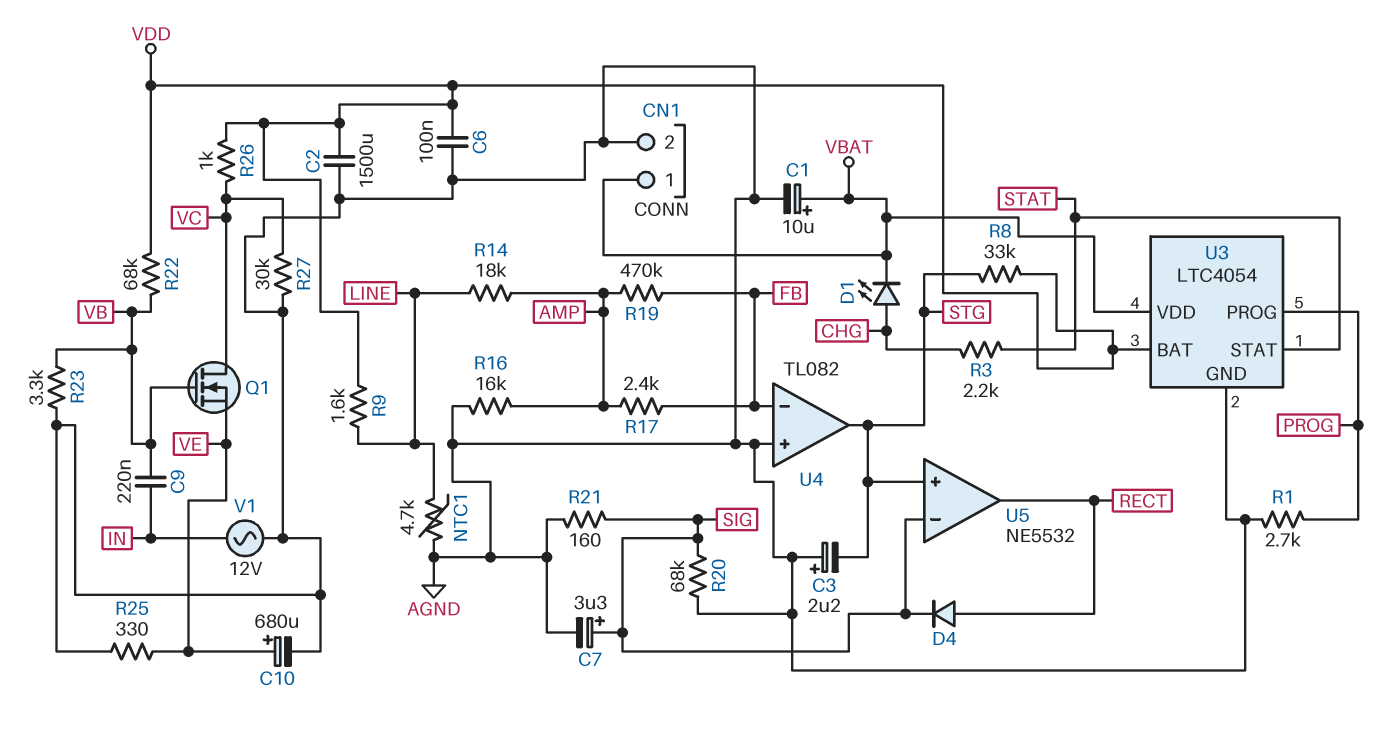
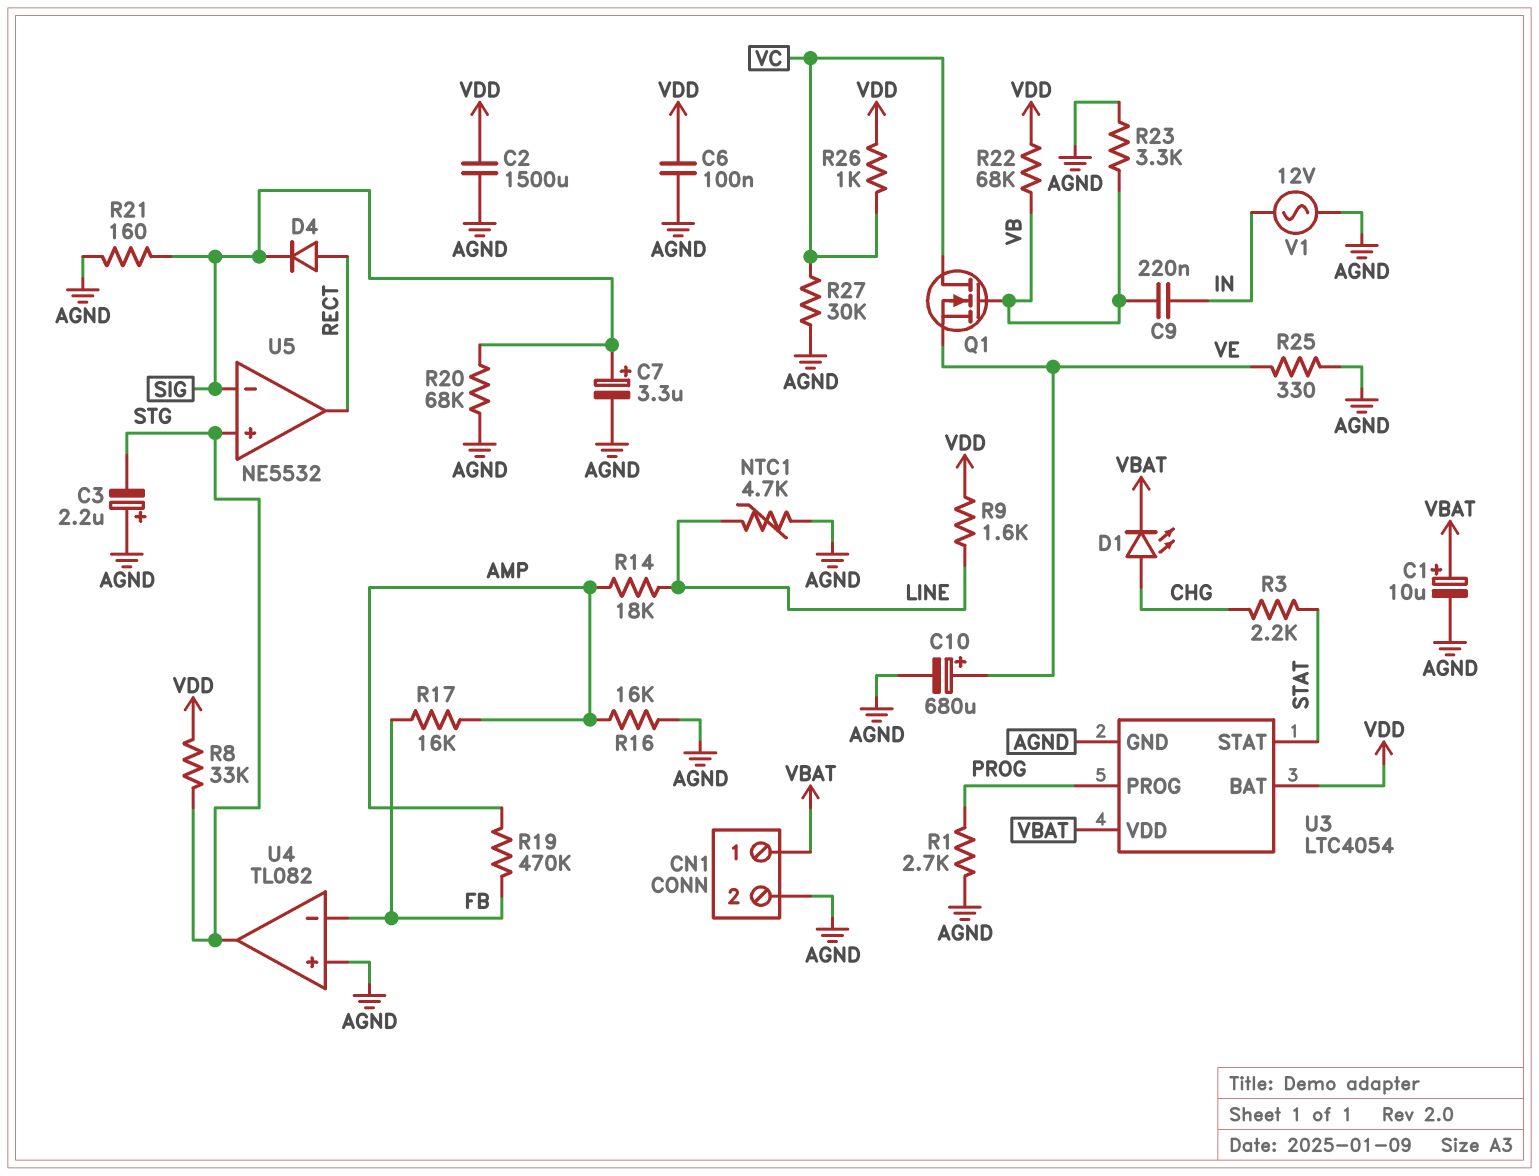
R17: 2.4k (AMP, FB) -> 16k (AMP, FB)

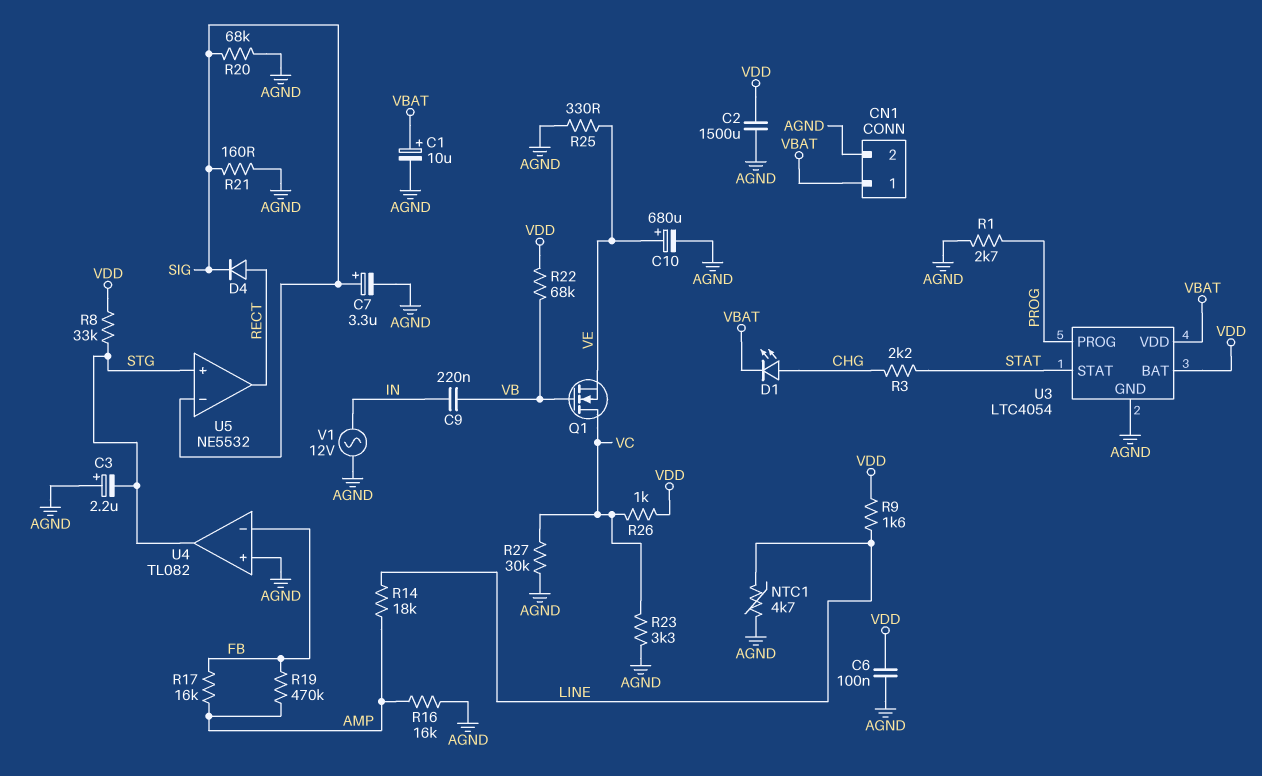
R23: 3.3k (AGND, VB) -> 3.3k (AGND, VC)

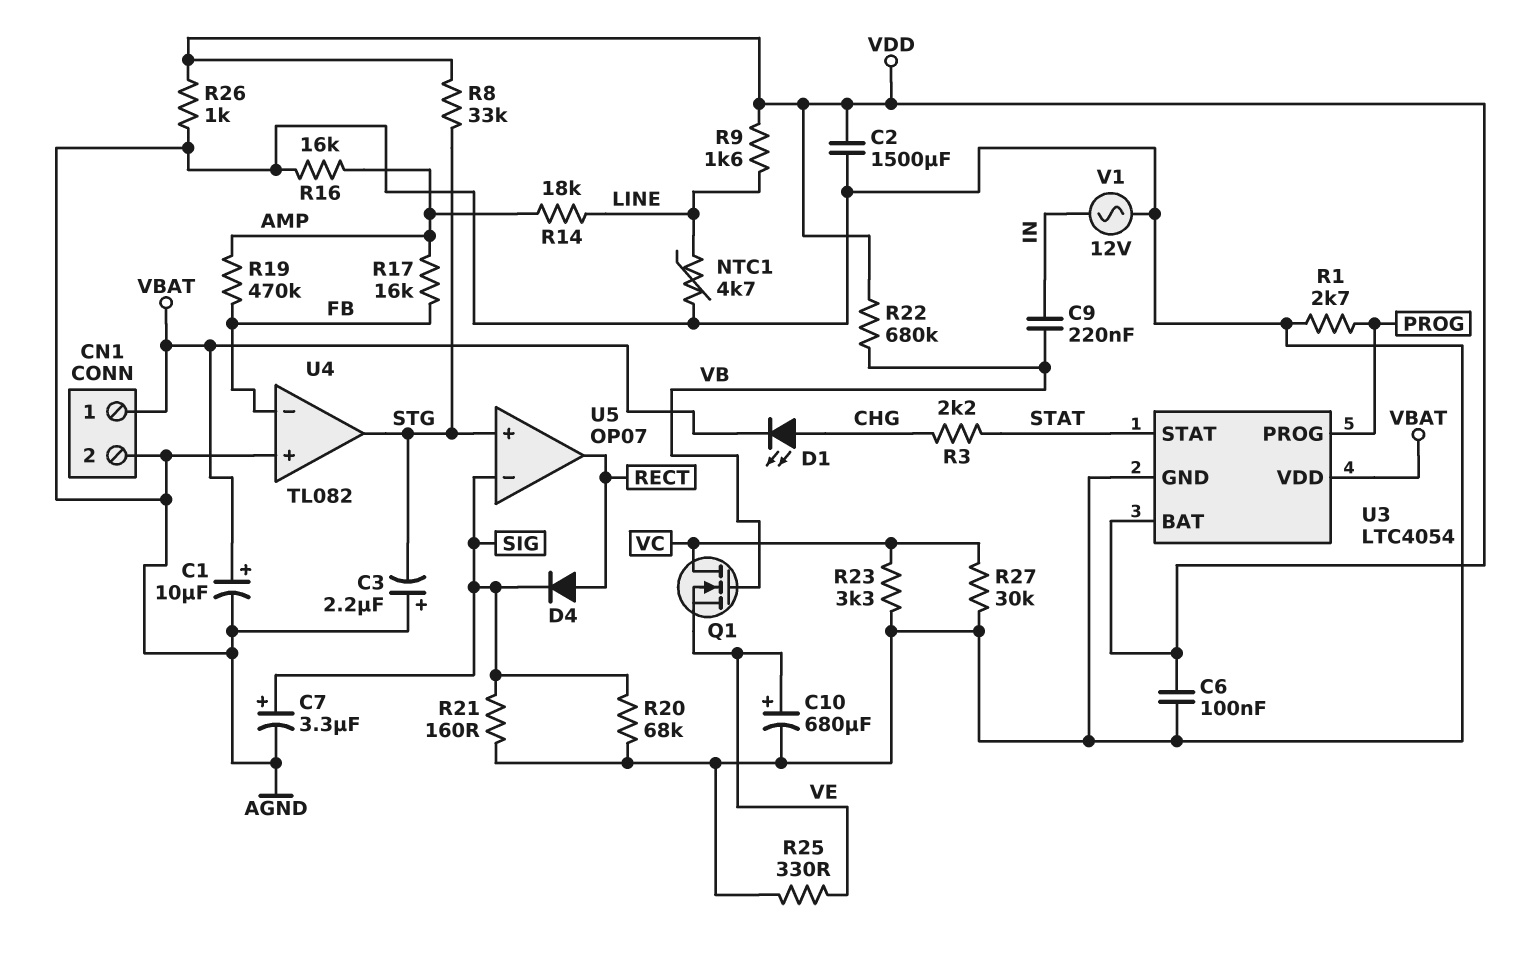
R22: 68k (VB, VDD) -> 680k (VB, VDD)
R26: 1k (VC, VDD) -> 1k (AGND, VDD)
U5: NE5532 -> OP07

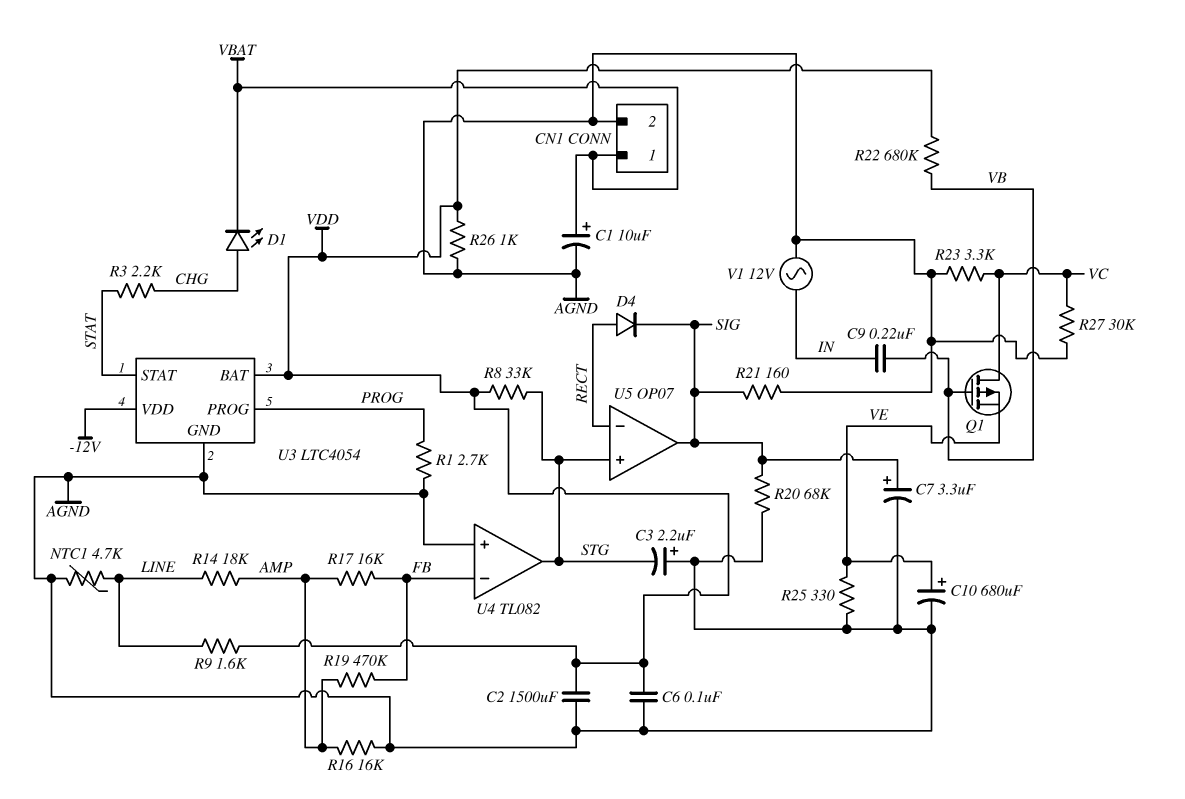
Q1: NMOS (G VB, D VC, S VE) -> PMOS (G VB, D VC, S VE)
U3 pin VDD: VBAT -> -12V
U5 pin in-: SIG -> RECT
U5 pin out: RECT -> SIG

